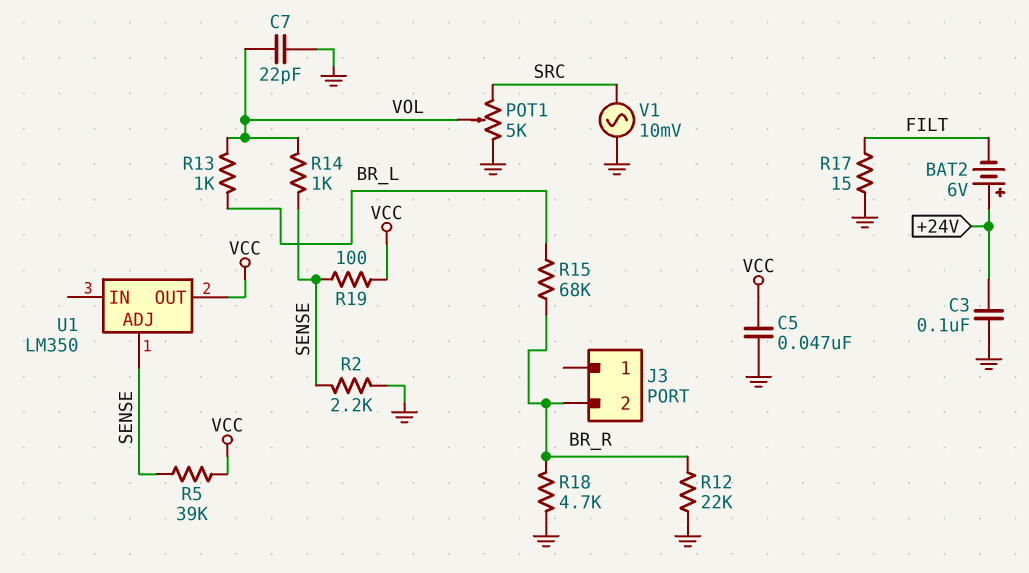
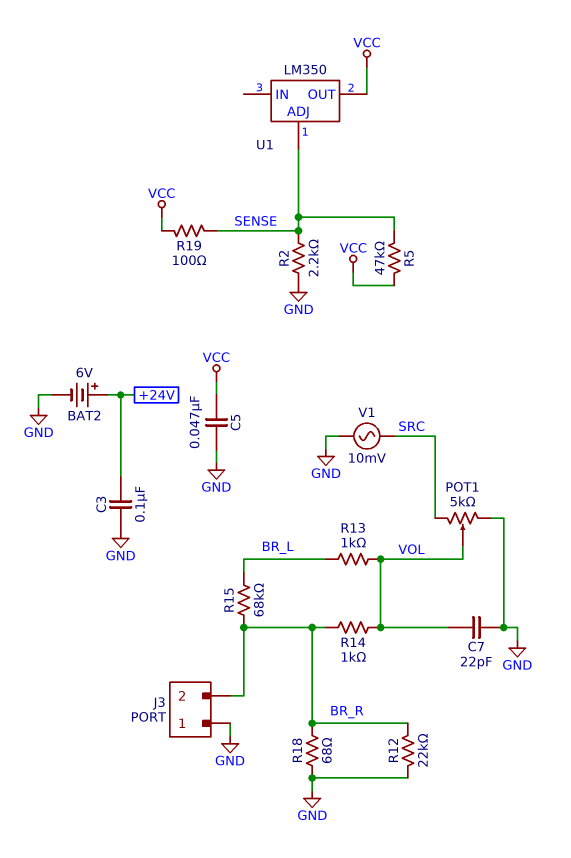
BAT2: 6V (plus +24V, minus FILT) -> 6V (plus +24V, minus GND)
J3 pin 1: none -> GND
R5: 39k (SENSE, VCC) -> 47k (SENSE, VCC)
R14: 1k (SENSE, VOL) -> 1k (BR_R, VOL)
R17: 15 (FILT, GND) -> none
R18: 4.7k (BR_R, GND) -> 68 (BR_R, GND)

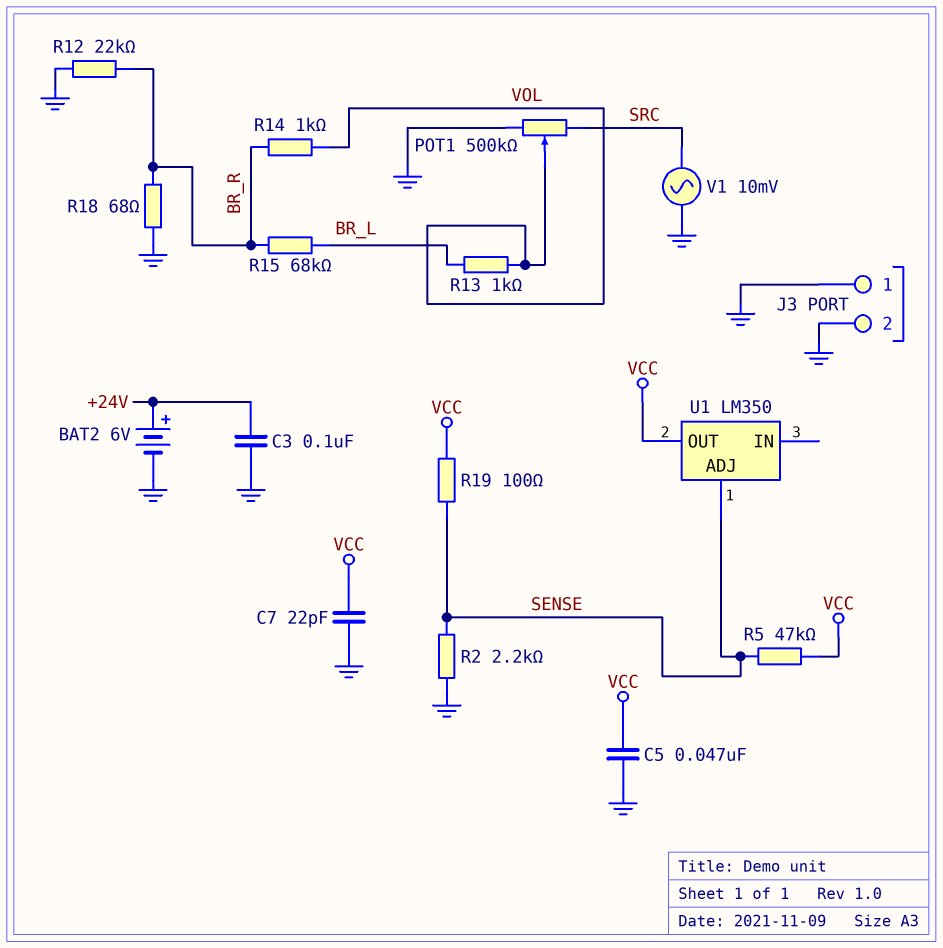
C7: 22pF (GND, VOL) -> 22pF (GND, VCC)
J3 pin 2: BR_R -> GND
POT1: 5k (GND, SRC, wiper VOL) -> 500k (GND, SRC, wiper VOL)

